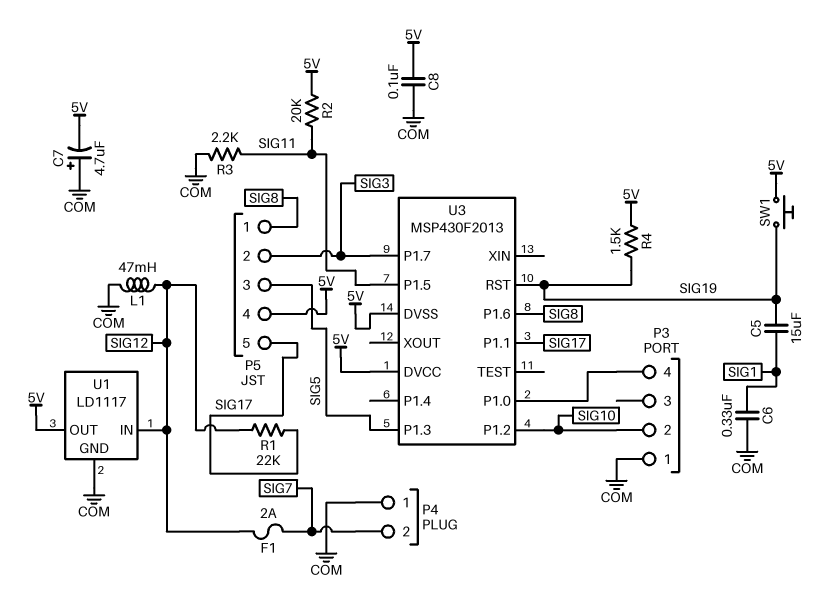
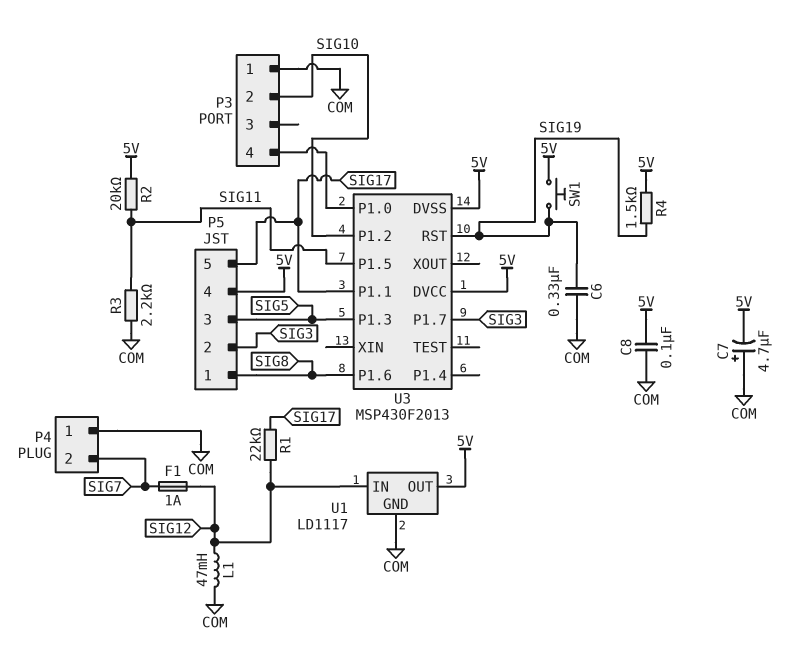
C5: 15uF (SIG1, SIG19) -> none
C6: 330nF (COM, SIG1) -> 330nF (COM, SIG19)
F1: 2A (SIG7, SIG12) -> 1A (SIG7, SIG12)

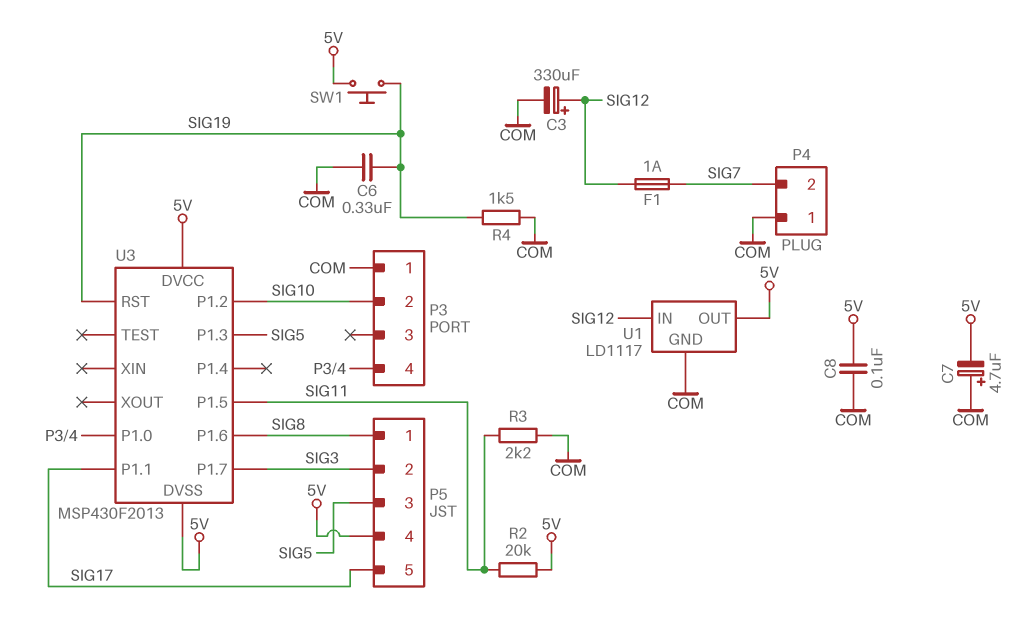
C3: none -> 330uF (plus SIG12, minus COM)
L1: 47mH (COM, SIG12) -> none
R1: 22k (SIG12, SIG17) -> none
R4: 1.5k (5V, SIG19) -> 1.5k (COM, SIG19)

